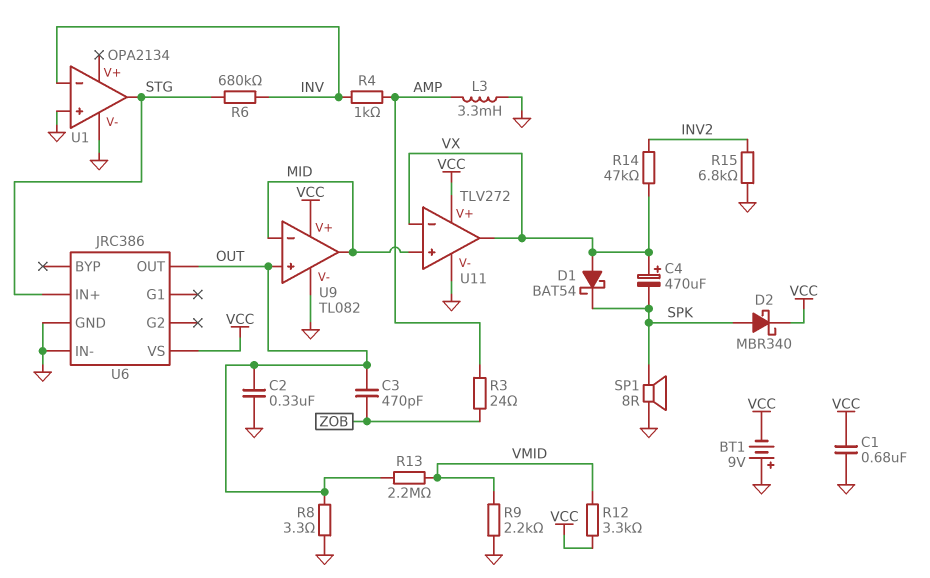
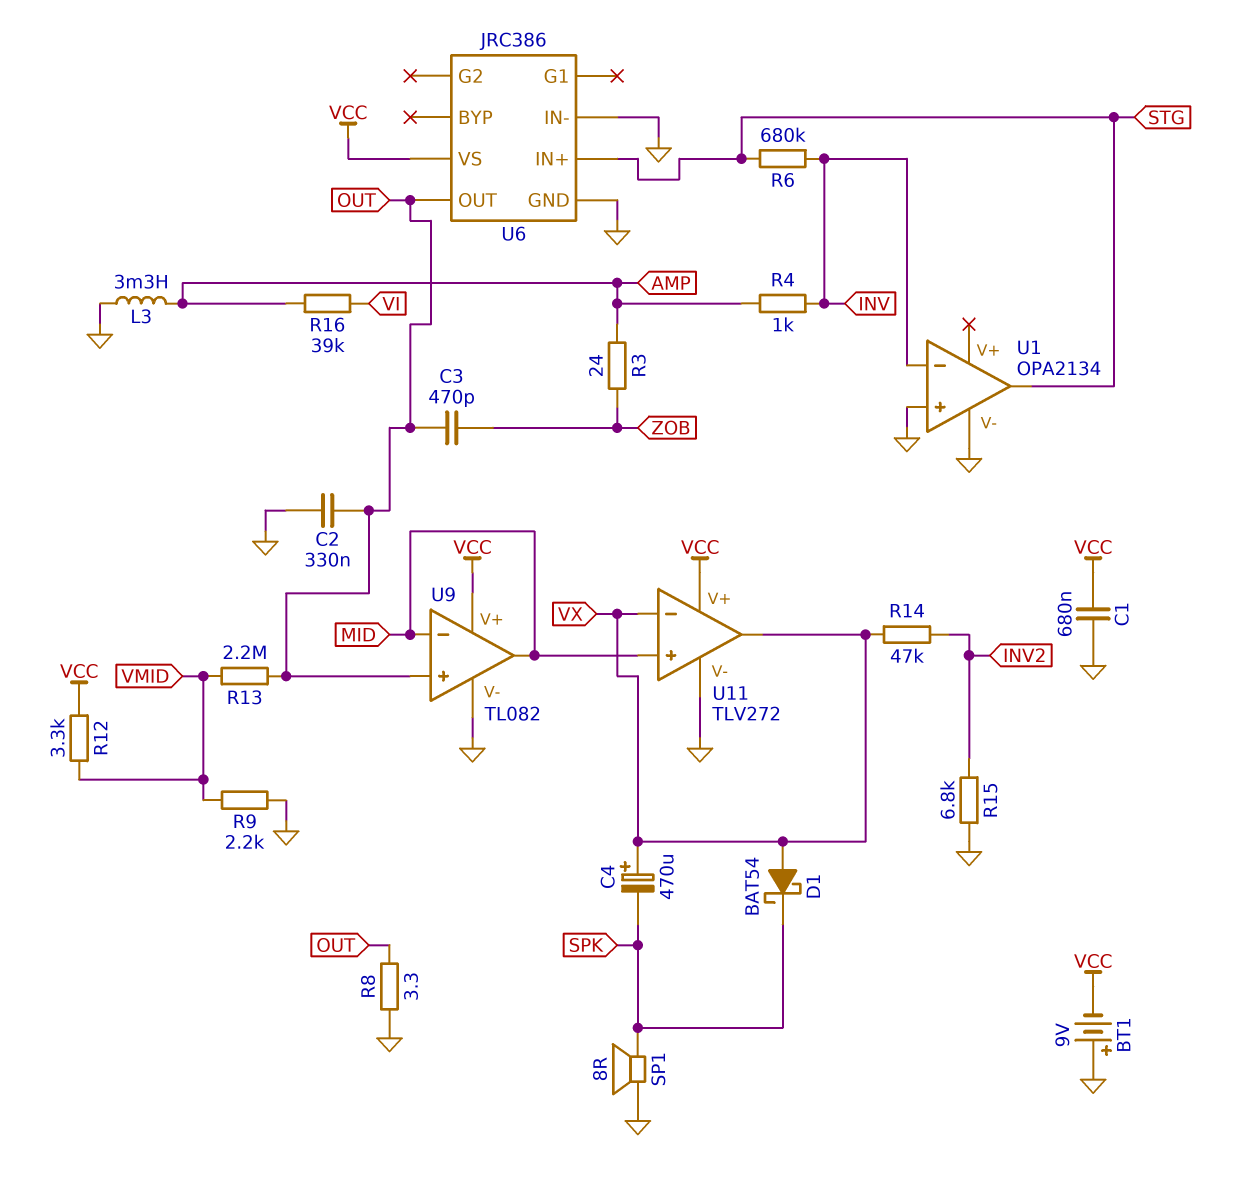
D2: schottky MBR340 (A SPK, K VCC) -> none
R16: none -> 39k (AMP, VI)

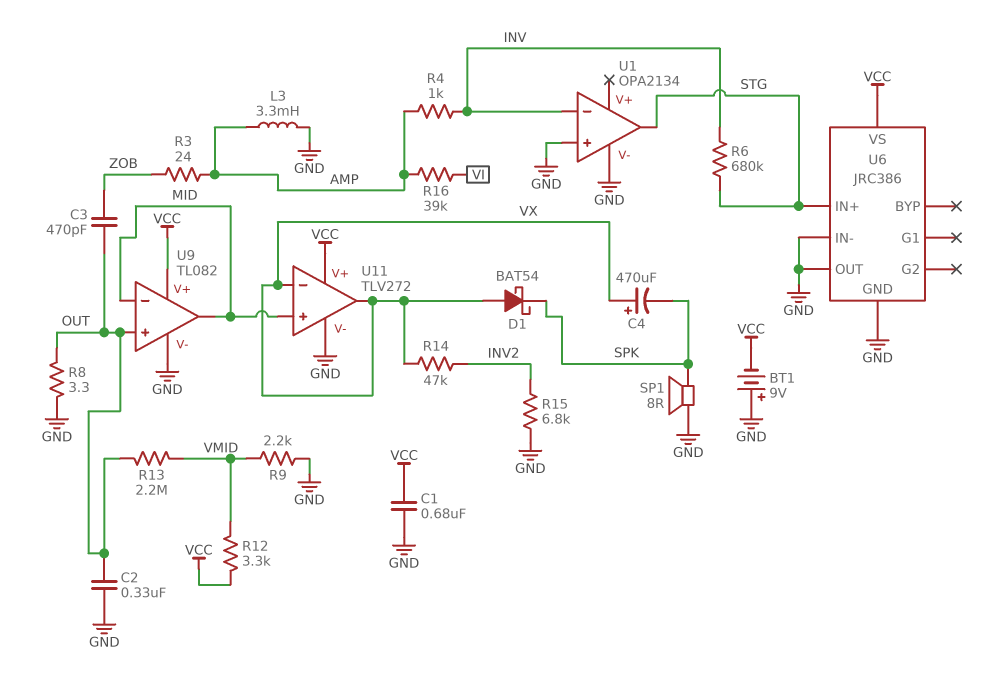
U6 pin OUT: OUT -> GND

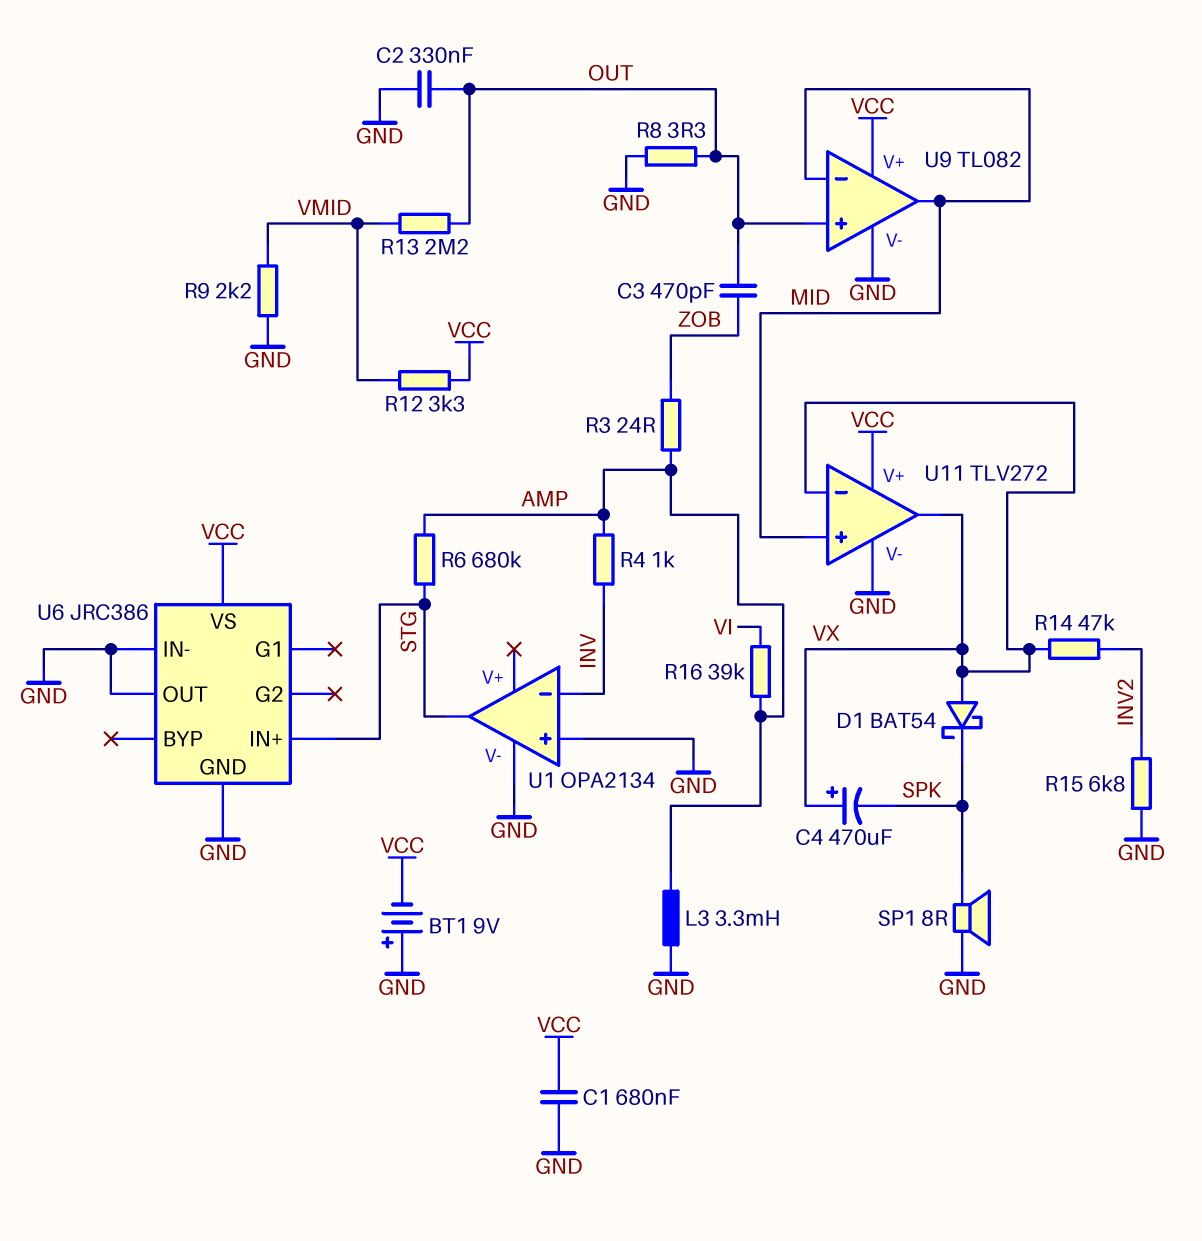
R6: 680k (INV, STG) -> 680k (AMP, STG)

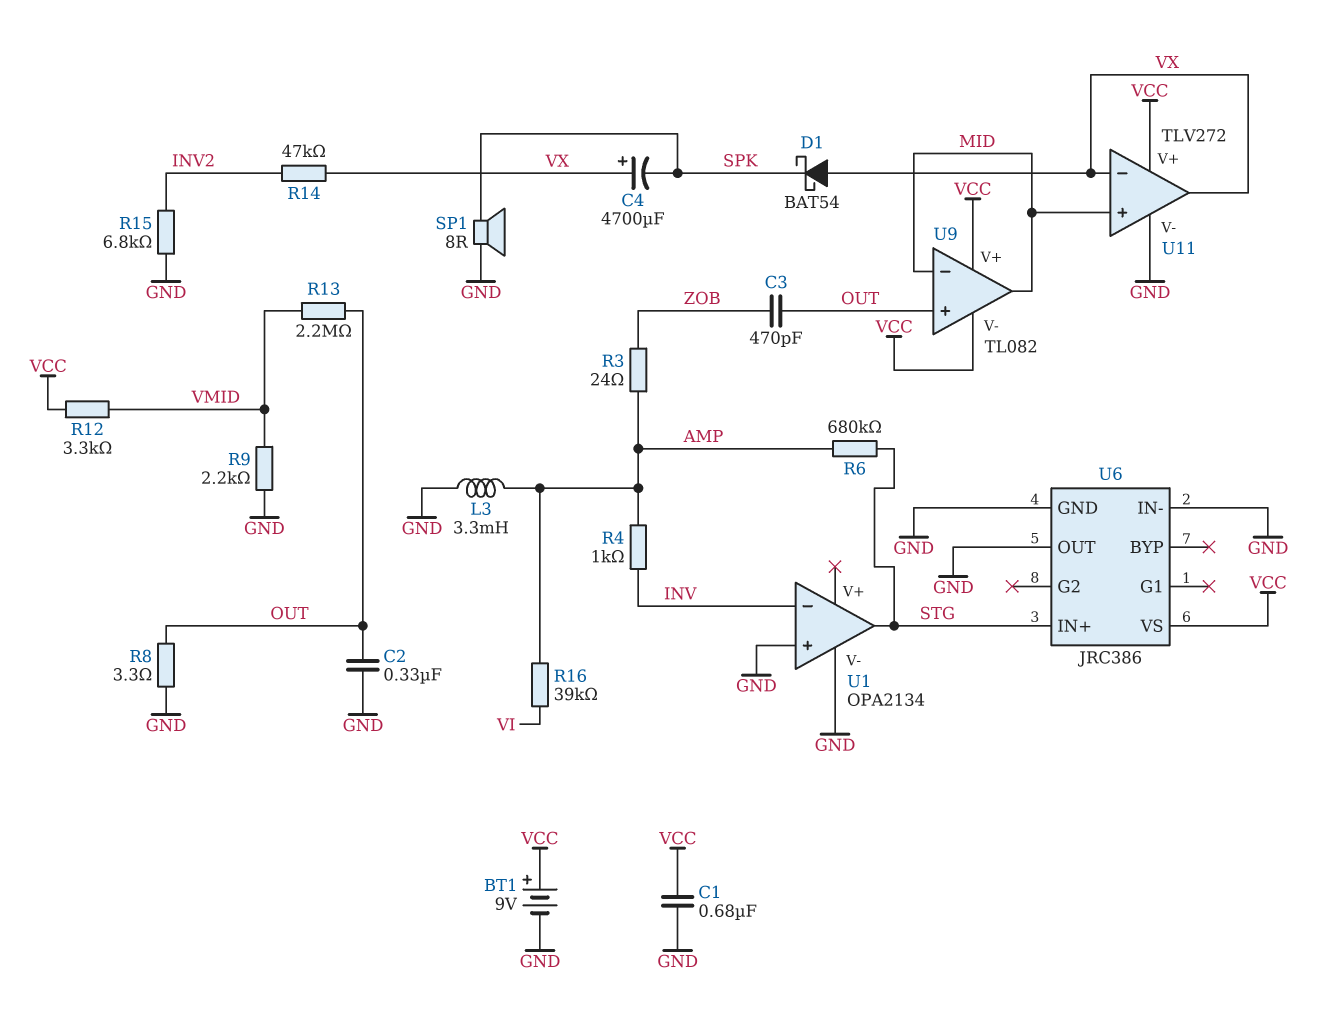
BT1: 9V (plus GND, minus VCC) -> 9V (plus VCC, minus GND)
C4: 470uF (plus VX, minus SPK) -> 4700uF (plus VX, minus SPK)
U9 pin V-: GND -> VCC

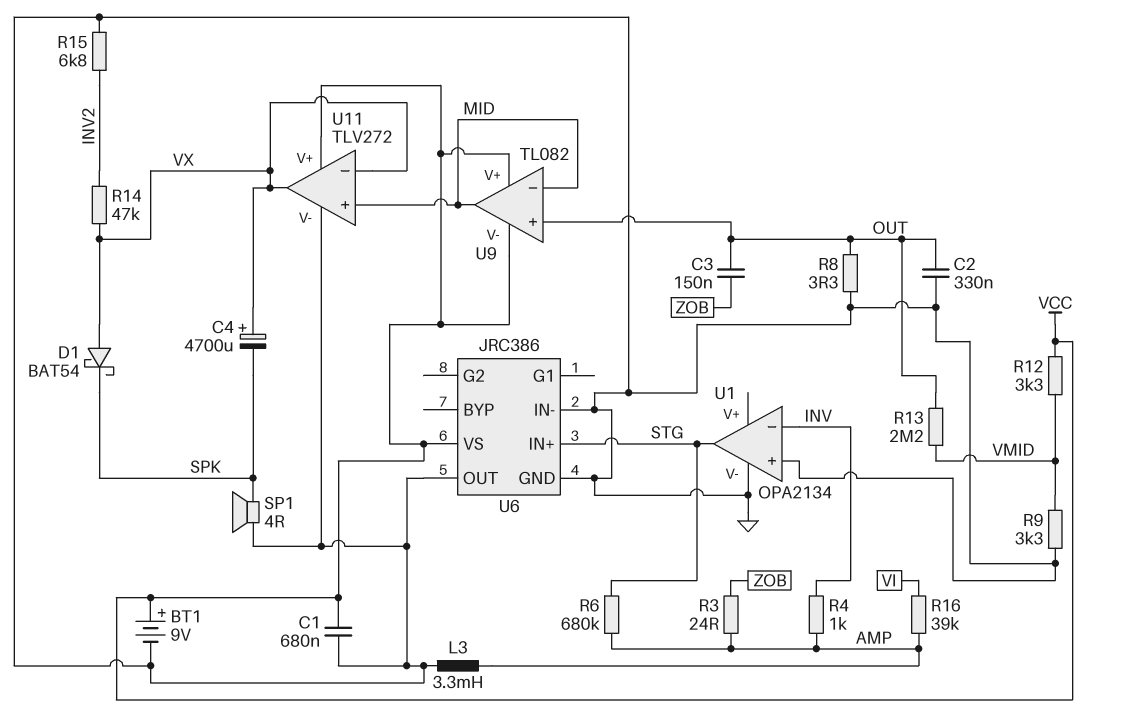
C3: 470pF (OUT, ZOB) -> 150nF (OUT, ZOB)
R9: 2.2k (GND, VMID) -> 3.3k (GND, VMID)
SP1: speaker 8R (GND, SPK) -> speaker 4R (GND, SPK)

